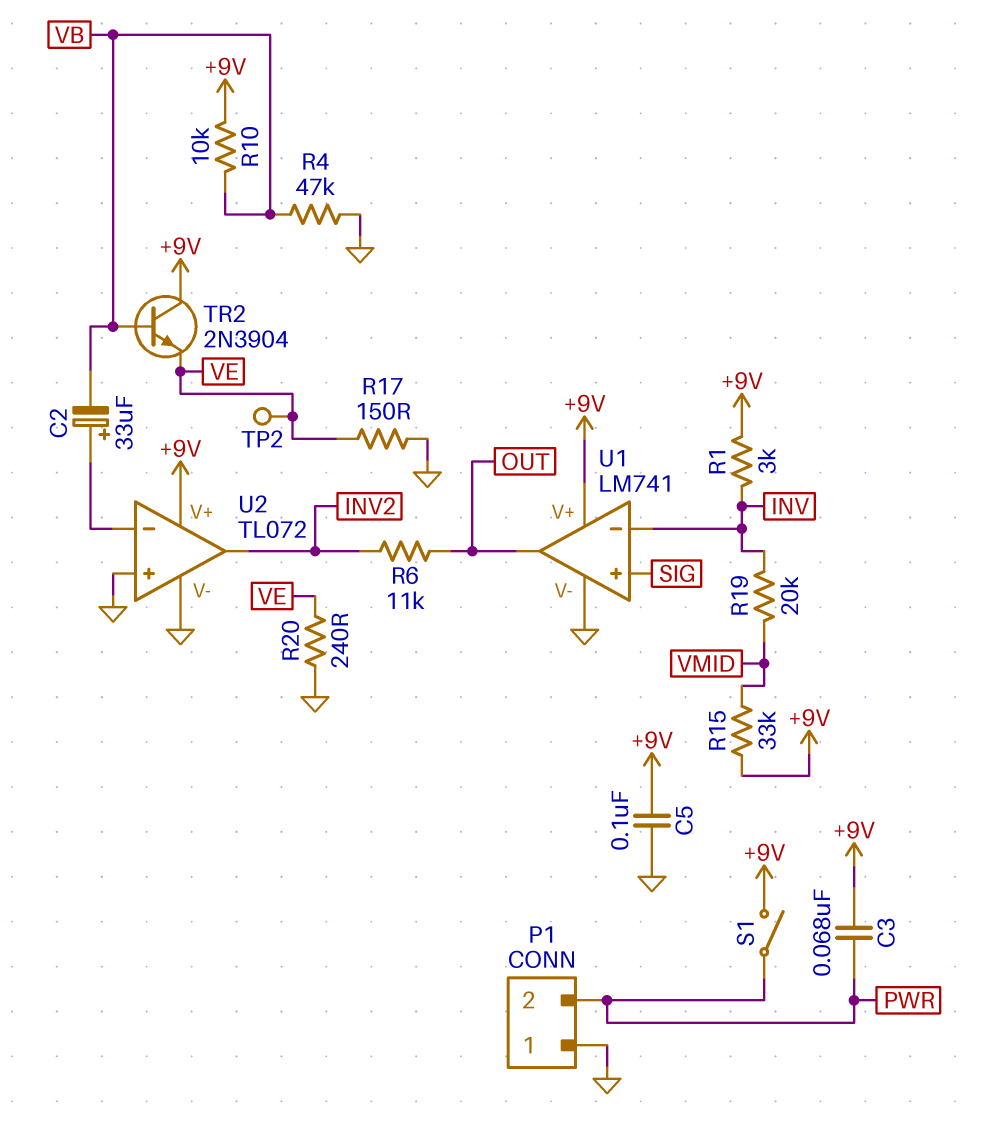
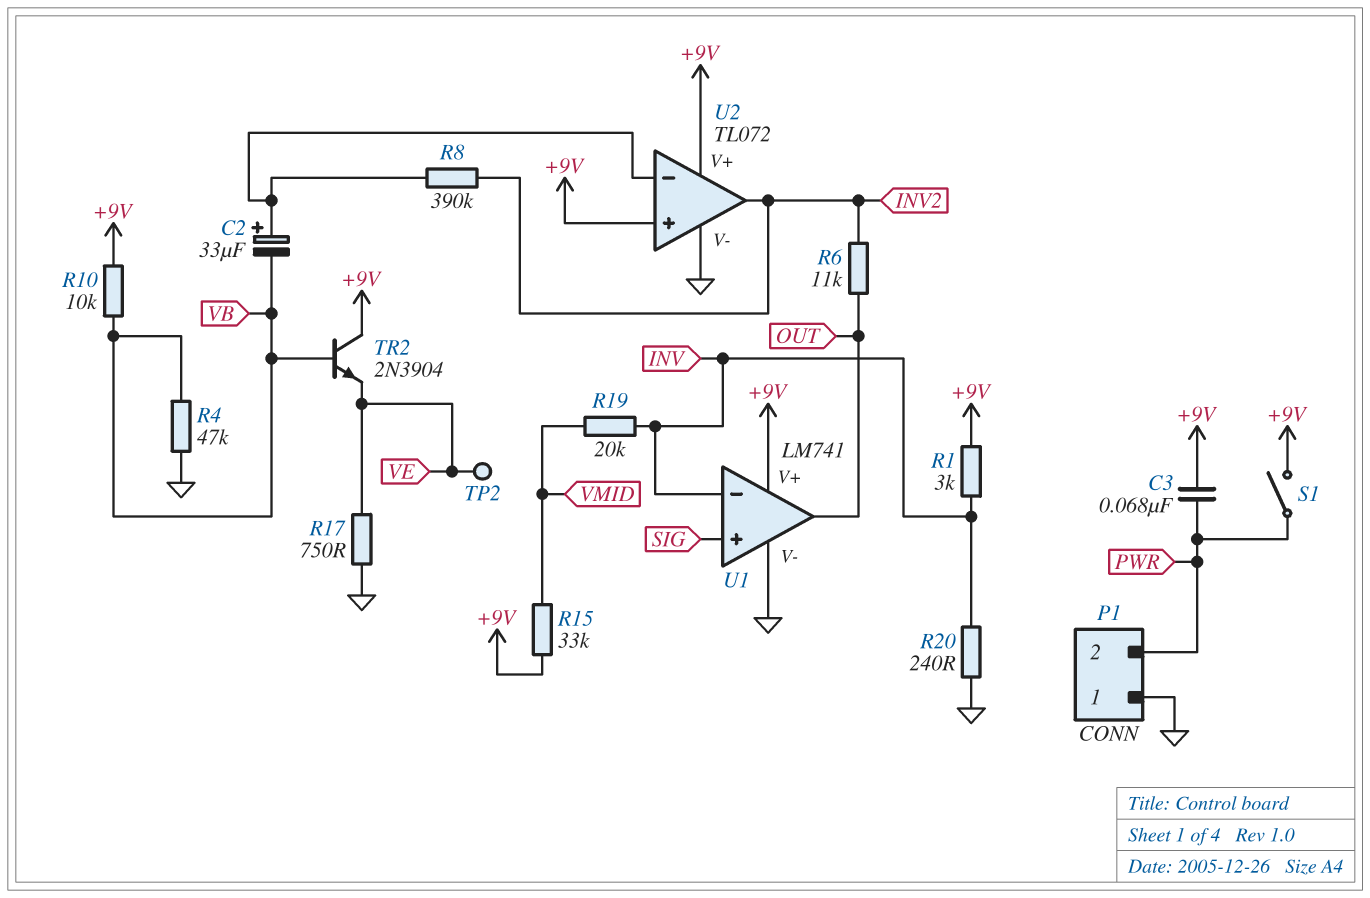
C5: 100nF (+9V, GND) -> none
R8: none -> 390k (INV2, U2/in-)
R17: 150 (GND, VE) -> 750 (GND, VE)
R20: 240 (GND, VE) -> 240 (GND, INV)
U2 pin in+: GND -> +9V

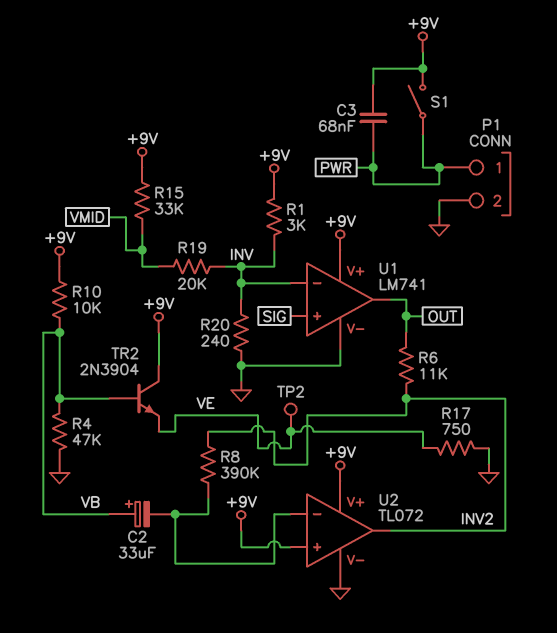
C2: 33uF (plus U2/in-, minus VB) -> 33uF (plus VB, minus U2/in-)
P1 pin 1: GND -> PWR
P1 pin 2: PWR -> GND

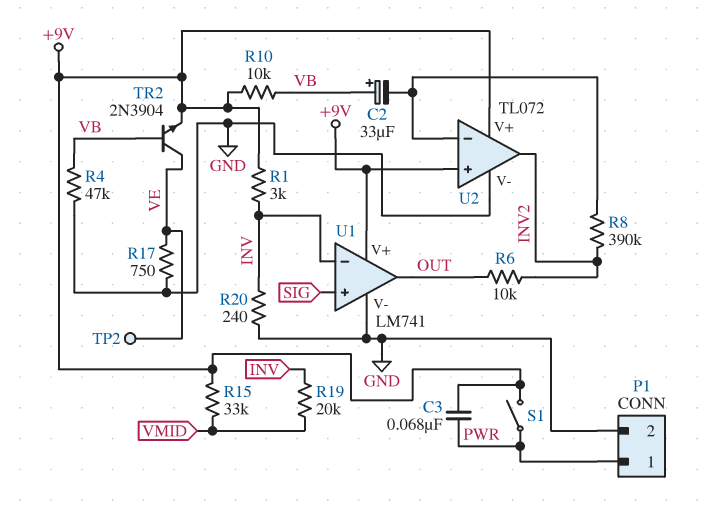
R6: 11k (INV2, OUT) -> 10k (INV2, OUT)
TR2: NPN 2N3904 (B VB, C +9V, E VE) -> NPN 2N3904 (B VB, C VE, E +9V)

